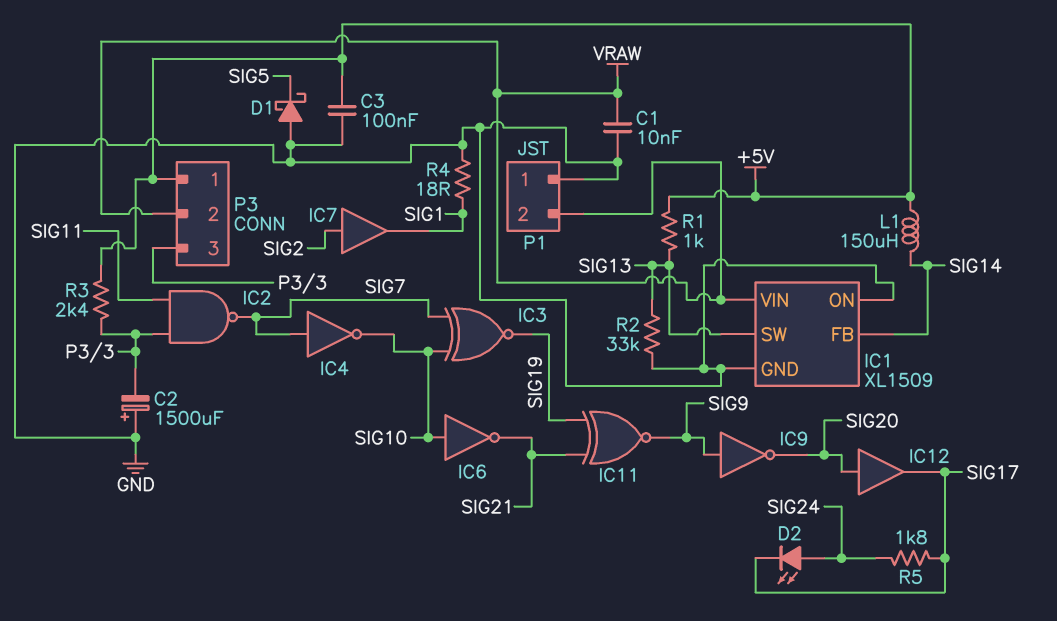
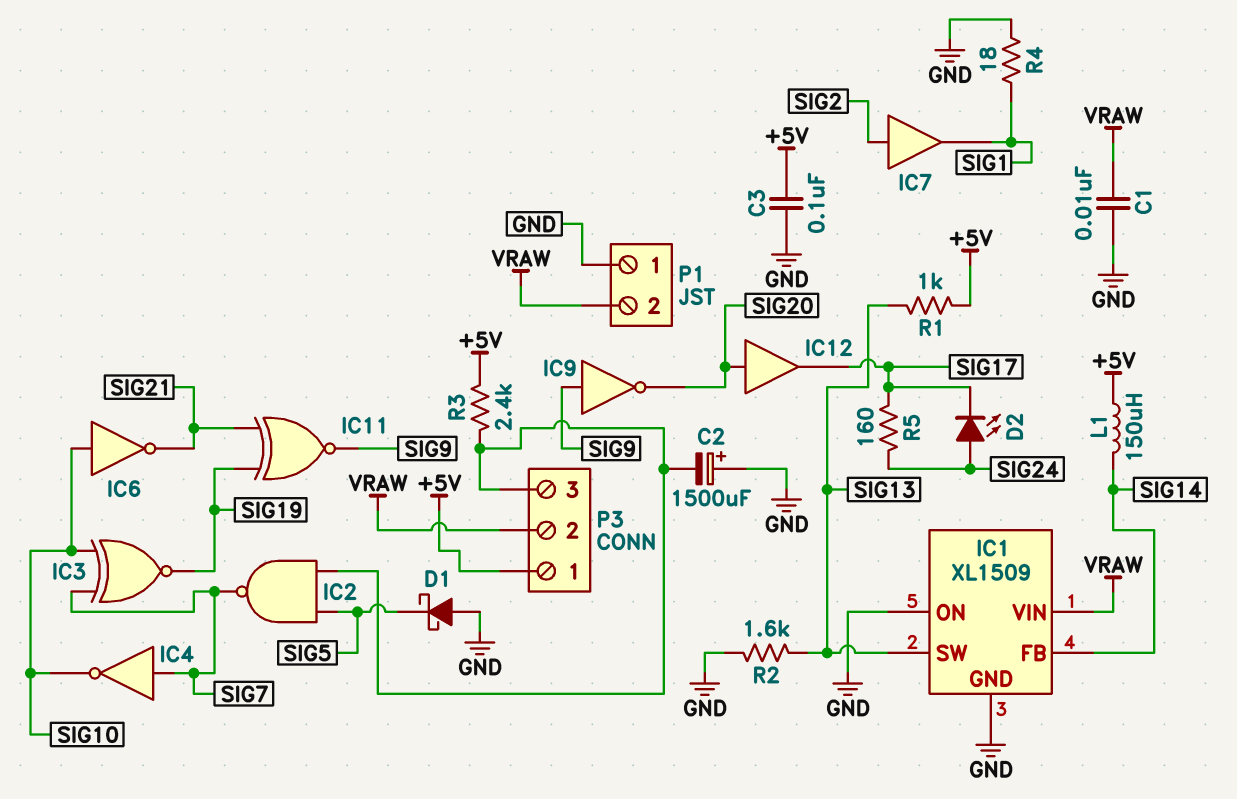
IC2: NAND (in P3/3, in SIG11, out SIG7) -> NAND (in P3/3, in SIG5, out SIG7)
R2: 33k (GND, SIG13) -> 1.6k (GND, SIG13)
R5: 1.8k (SIG17, SIG24) -> 160 (SIG17, SIG24)

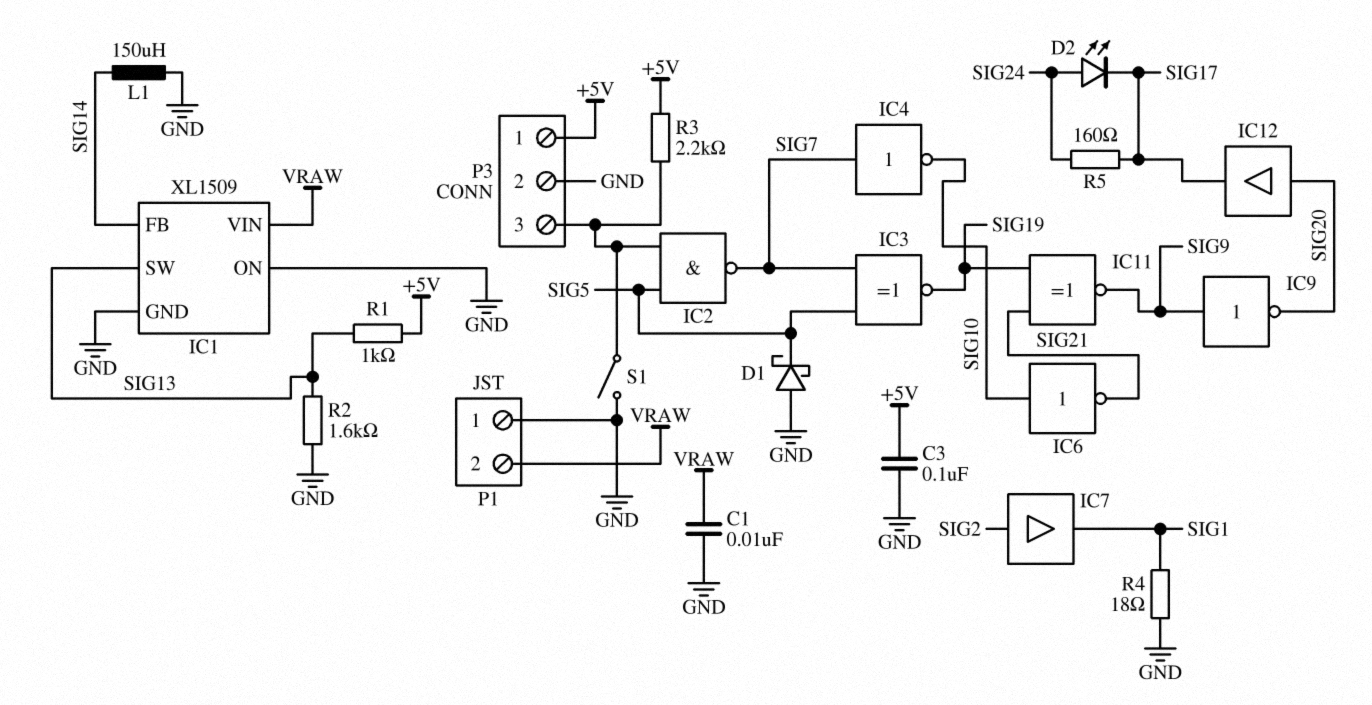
C2: 1500uF (plus GND, minus P3/3) -> none
IC3: XNOR (in SIG7, in SIG10, out SIG19) -> XNOR (in SIG5, in SIG7, out SIG19)
L1: 150uH (+5V, SIG14) -> 150uH (GND, SIG14)
P3 pin 2: VRAW -> GND
R3: 2.4k (+5V, P3/3) -> 2.2k (+5V, P3/3)
S1: none -> switch (GND, P3/3)

